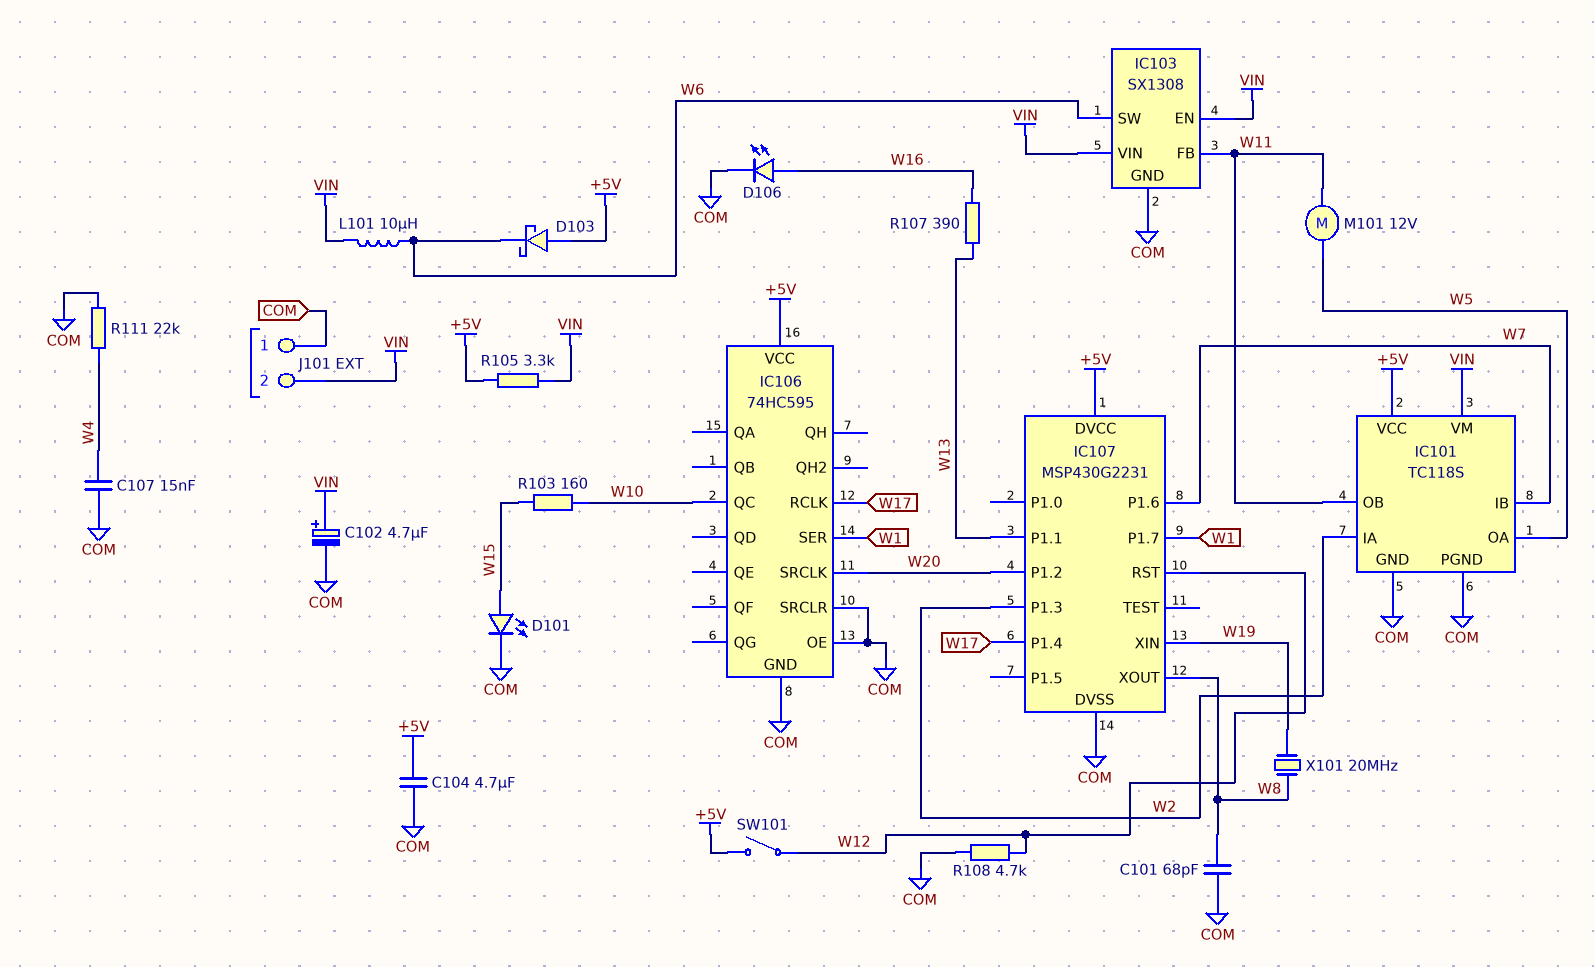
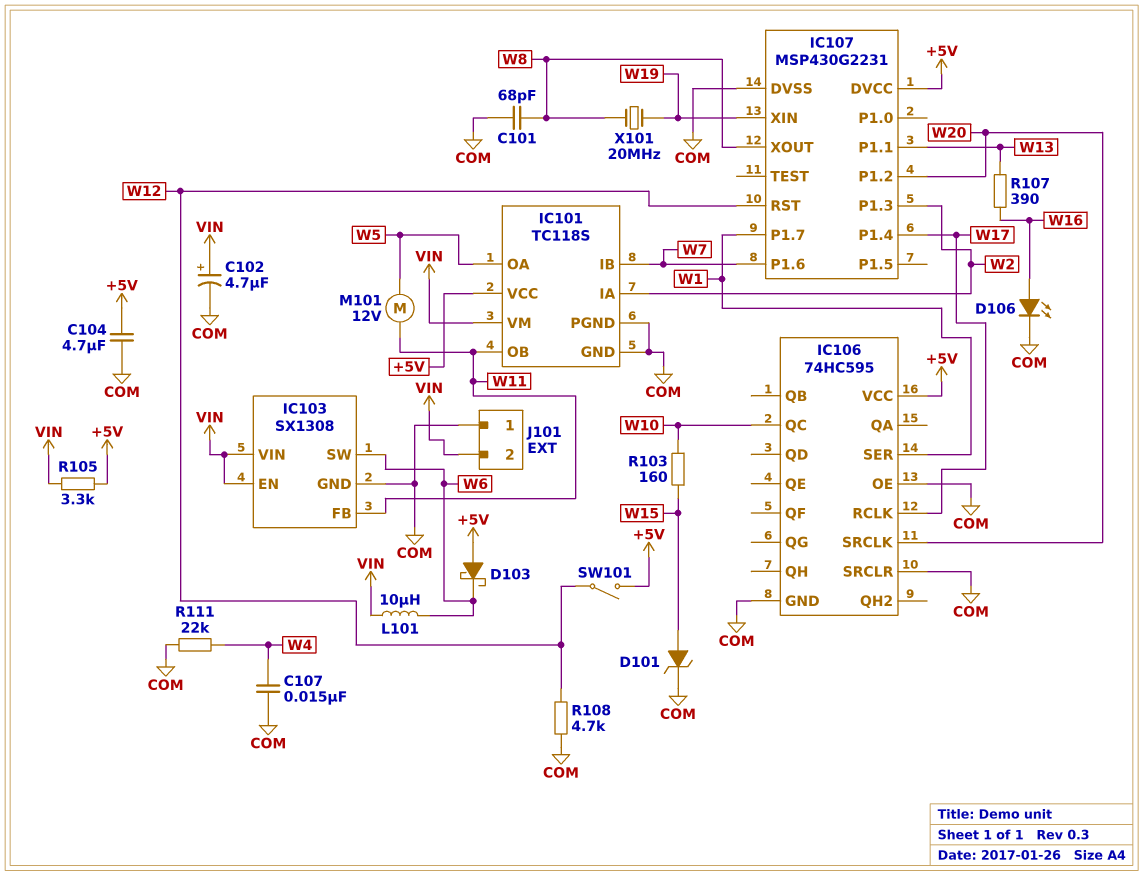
D101: LED (A W15, K COM) -> zener (A W15, K COM)

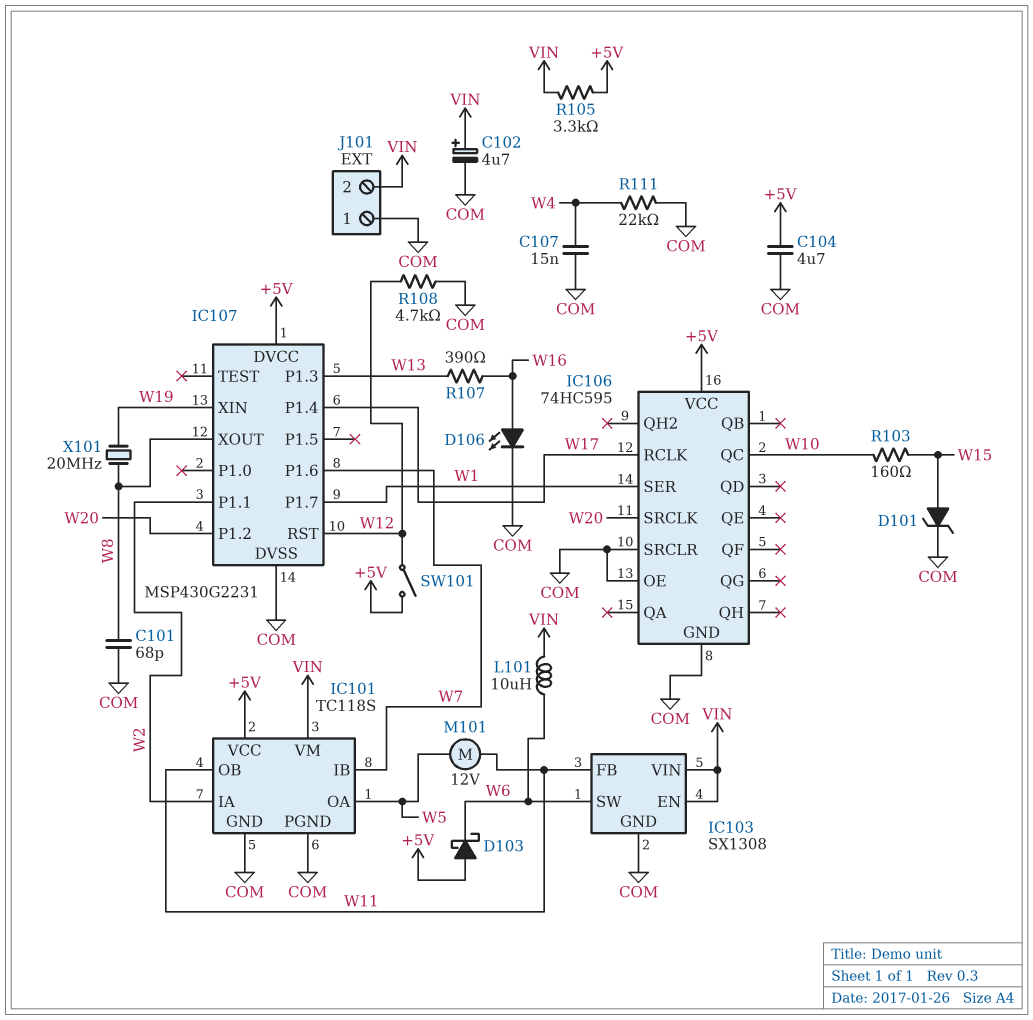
IC107 pin P1.1: W13 -> W2
IC107 pin P1.3: W2 -> W13

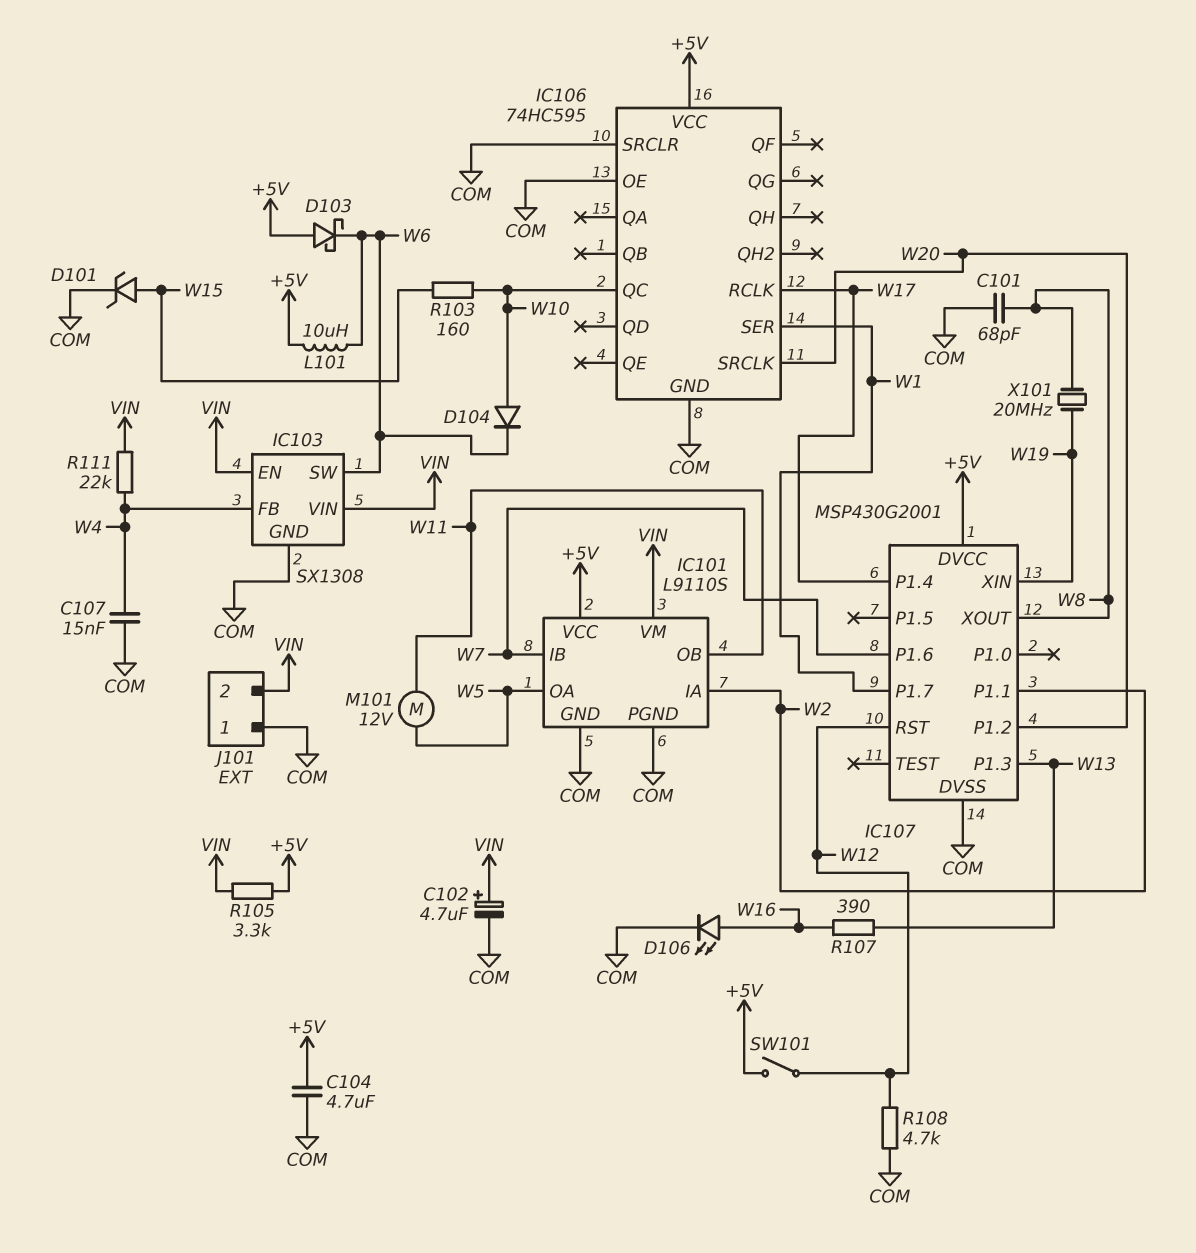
D104: none -> diode (A W10, K W6)
IC101: TC118S -> L9110S
IC103 pin FB: W11 -> W4
IC107: MSP430G2231 -> MSP430G2001
L101: 10uH (VIN, W6) -> 10uH (+5V, W6)
R111: 22k (COM, W4) -> 22k (VIN, W4)

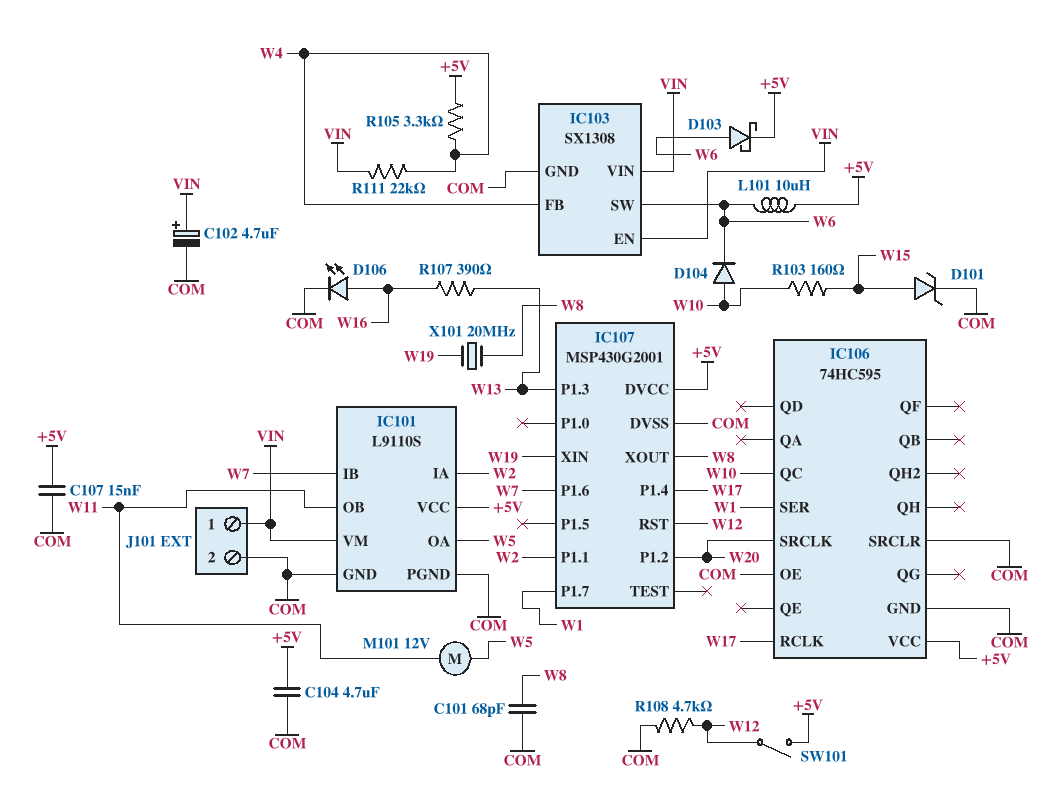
C107: 15nF (COM, W4) -> 15nF (+5V, COM)
D103: schottky (A +5V, K W6) -> schottky (A W6, K +5V)
J101 pin 1: COM -> VIN
J101 pin 2: VIN -> COM
R105: 3.3k (+5V, VIN) -> 3.3k (+5V, W4)

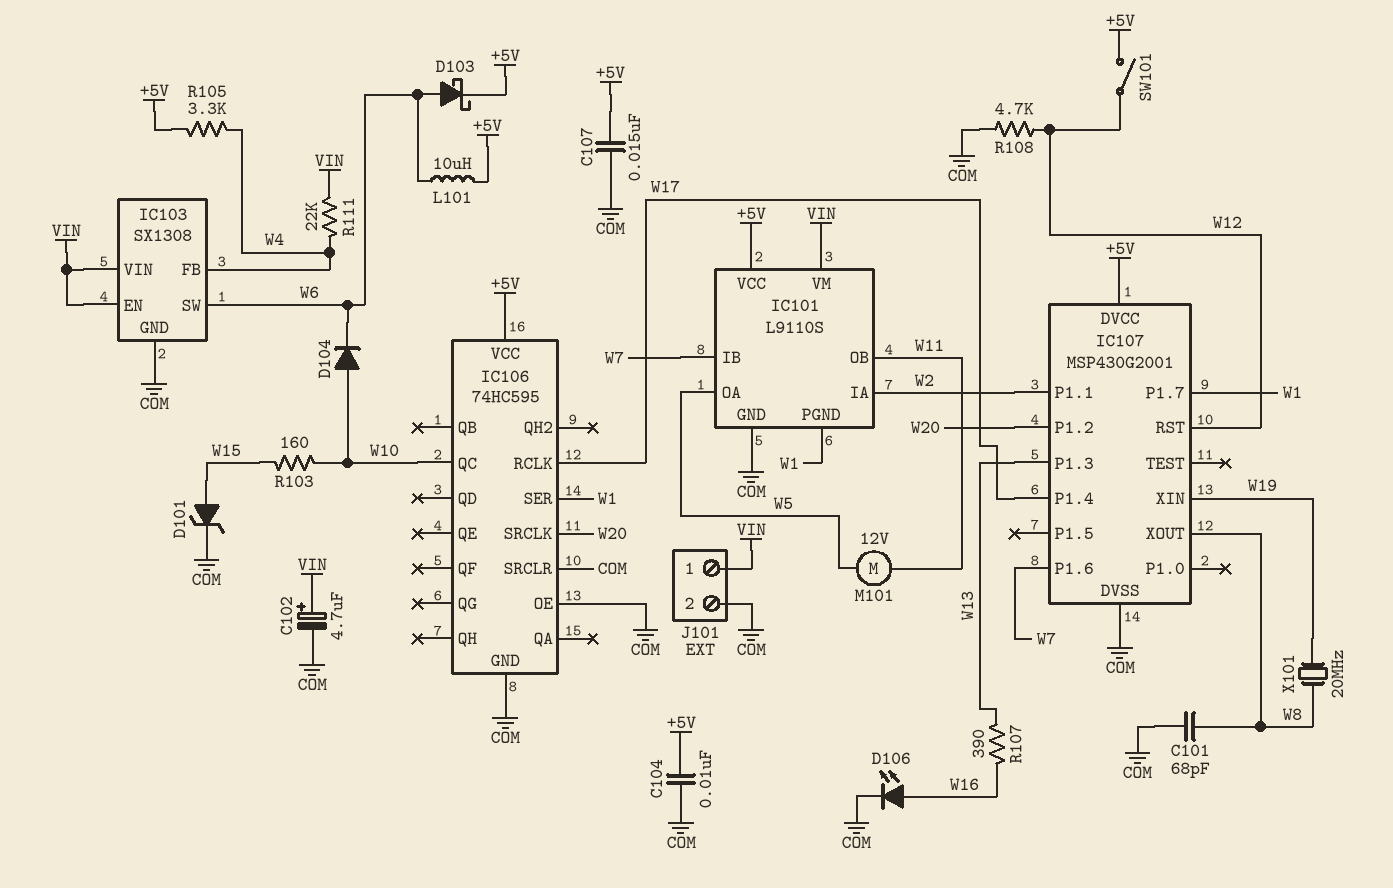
C104: 4.7uF (+5V, COM) -> 10nF (+5V, COM)
IC101 pin PGND: COM -> W1

